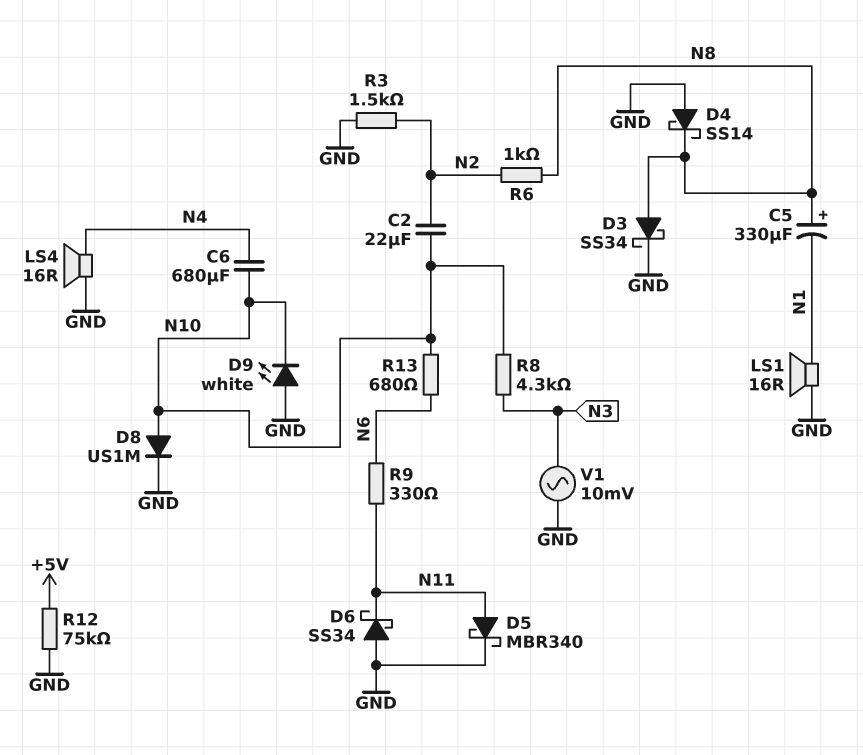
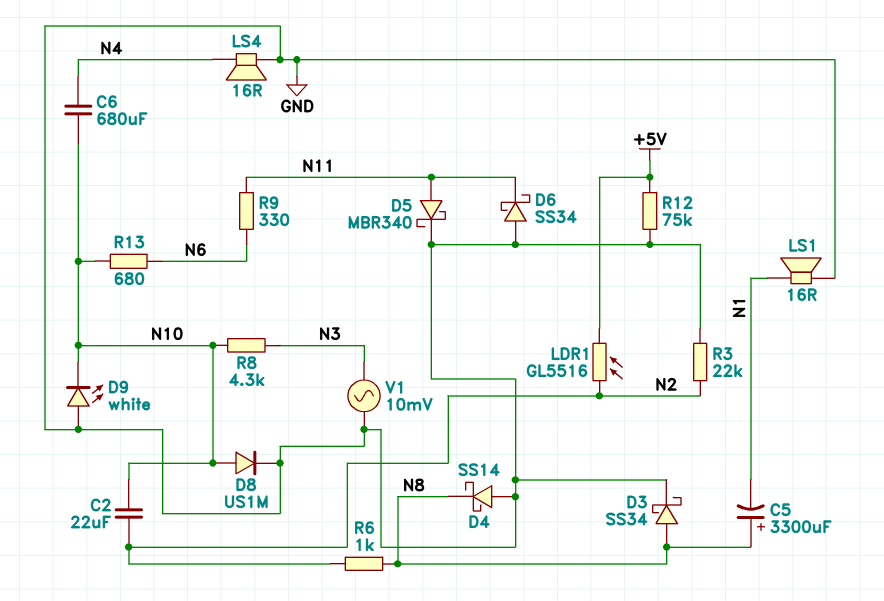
C5: 330uF (plus N8, minus N1) -> 3300uF (plus N8, minus N1)
LDR1: none -> GL5516 (+5V, N2)
R3: 1.5k (GND, N2) -> 22k (GND, N2)

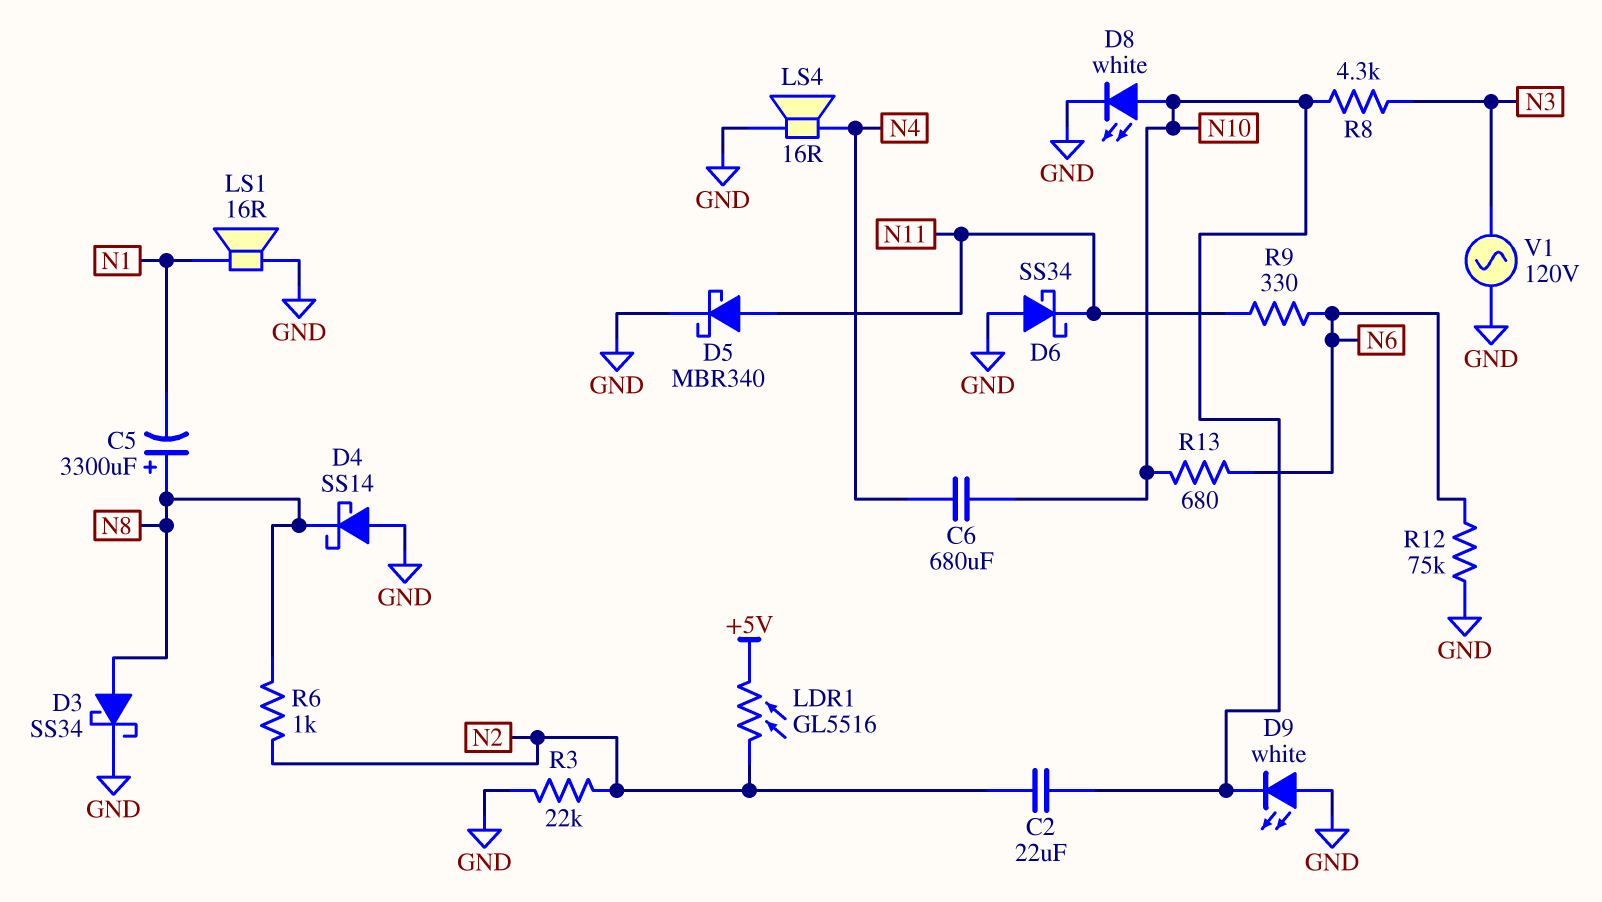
D8: diode US1M (A N10, K GND) -> LED white (A N10, K GND)
R12: 75k (+5V, GND) -> 75k (GND, N6)
V1: AC 10mV (GND, N3) -> AC 120V (GND, N3)

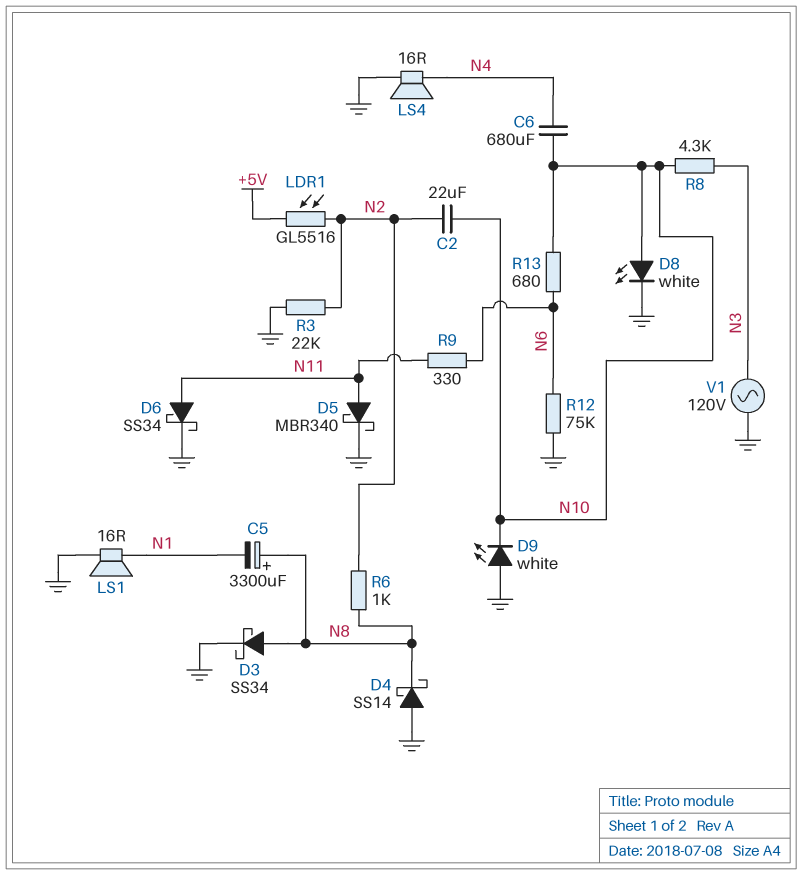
D6: schottky SS34 (A GND, K N11) -> schottky SS34 (A N11, K GND)

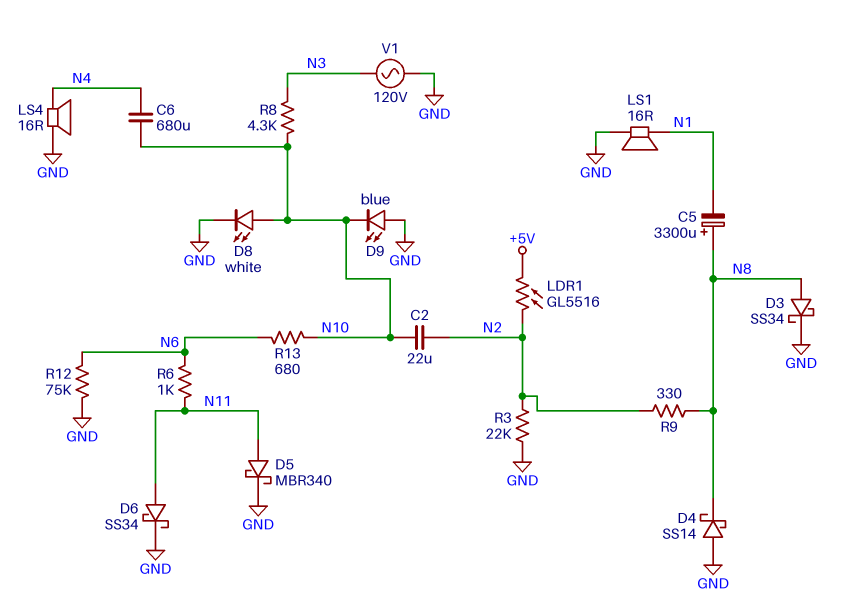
D9: LED white (A GND, K N10) -> LED blue (A GND, K N10)
R6: 1k (N2, N8) -> 1k (N6, N11)
R9: 330 (N6, N11) -> 330 (N2, N8)

